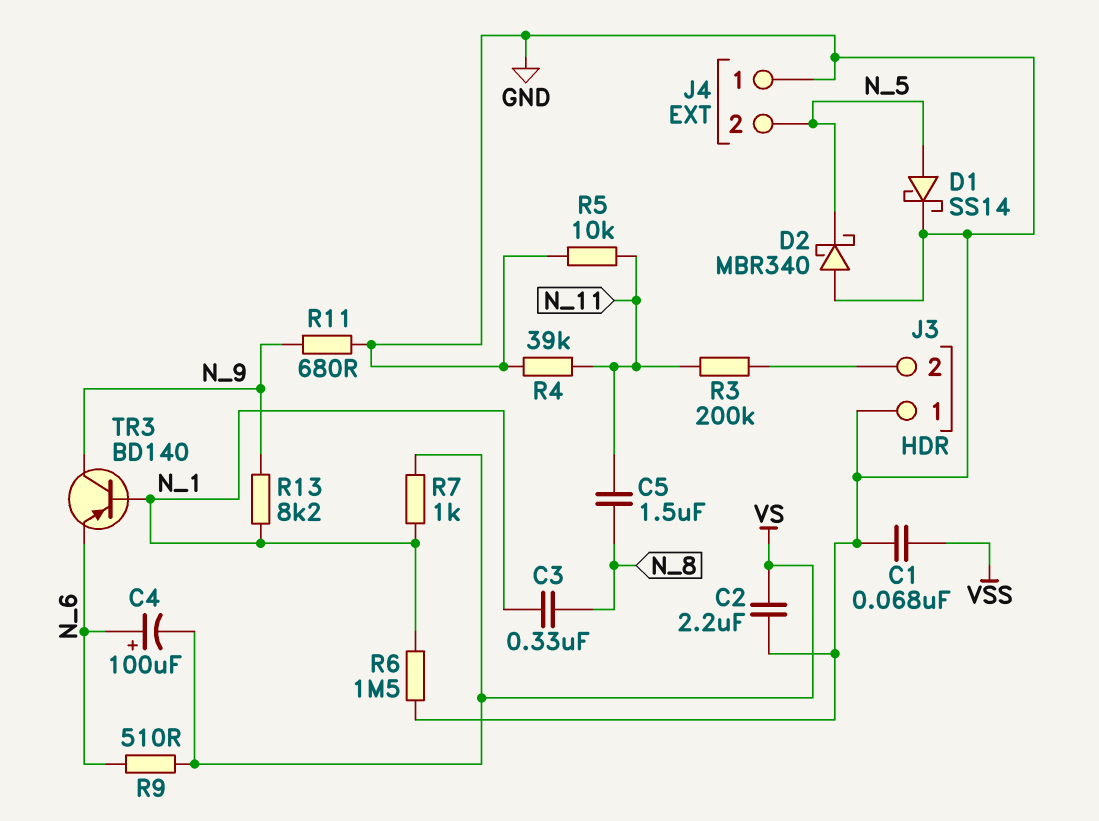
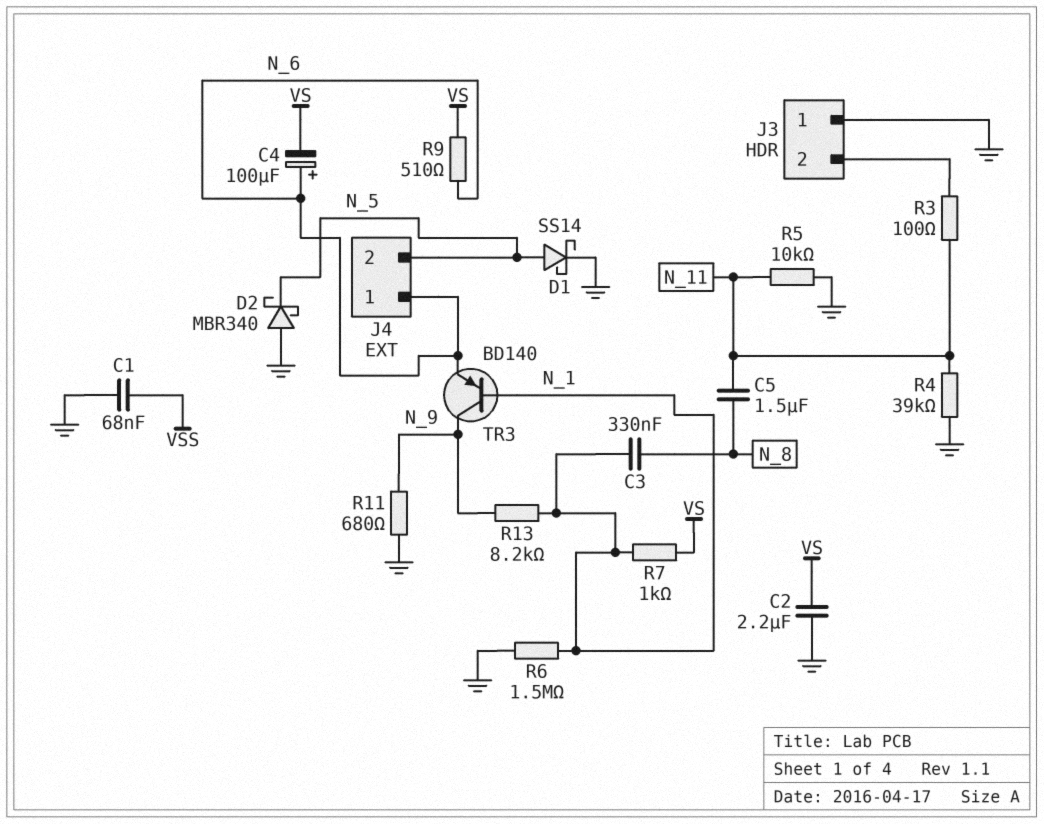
J4 pin 1: GND -> N_6
R3: 200k (J3/2, N_11) -> 100 (J3/2, N_11)

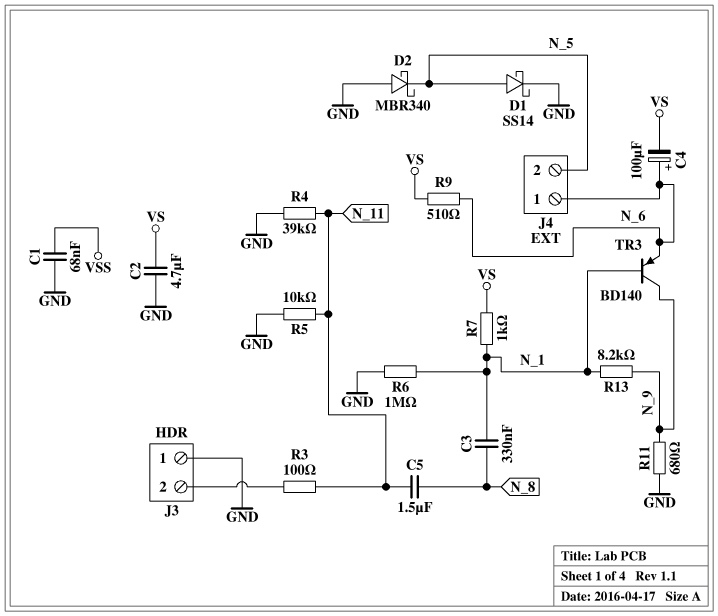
C2: 2.2uF (GND, VS) -> 4.7uF (GND, VS)
R6: 1.5M (GND, N_1) -> 1M (GND, N_1)

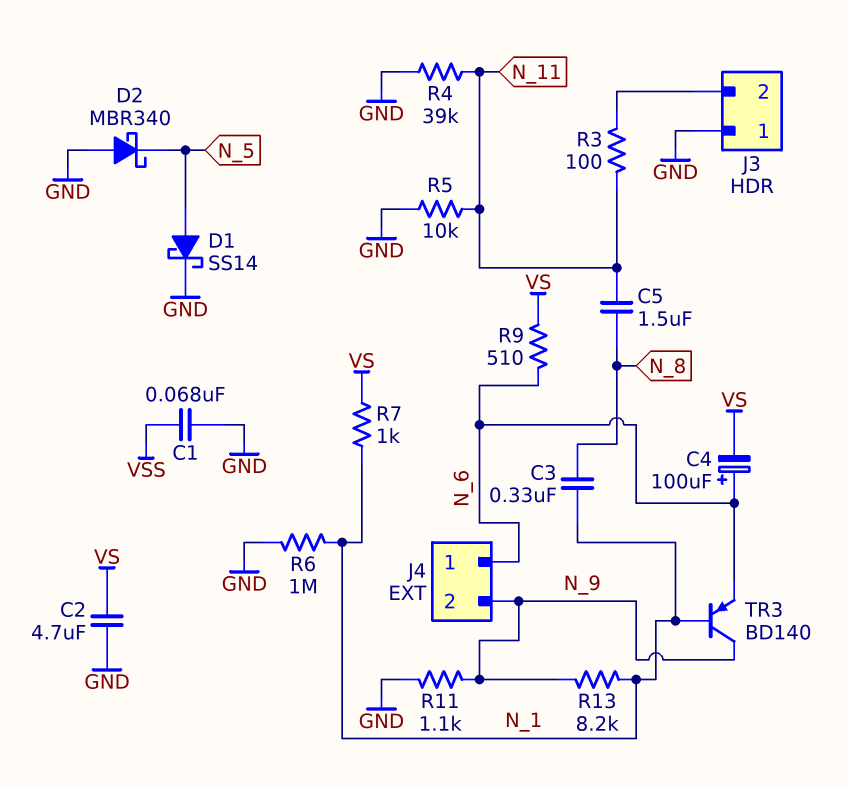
J4 pin 2: N_5 -> N_9
R11: 680 (GND, N_9) -> 1.1k (GND, N_9)

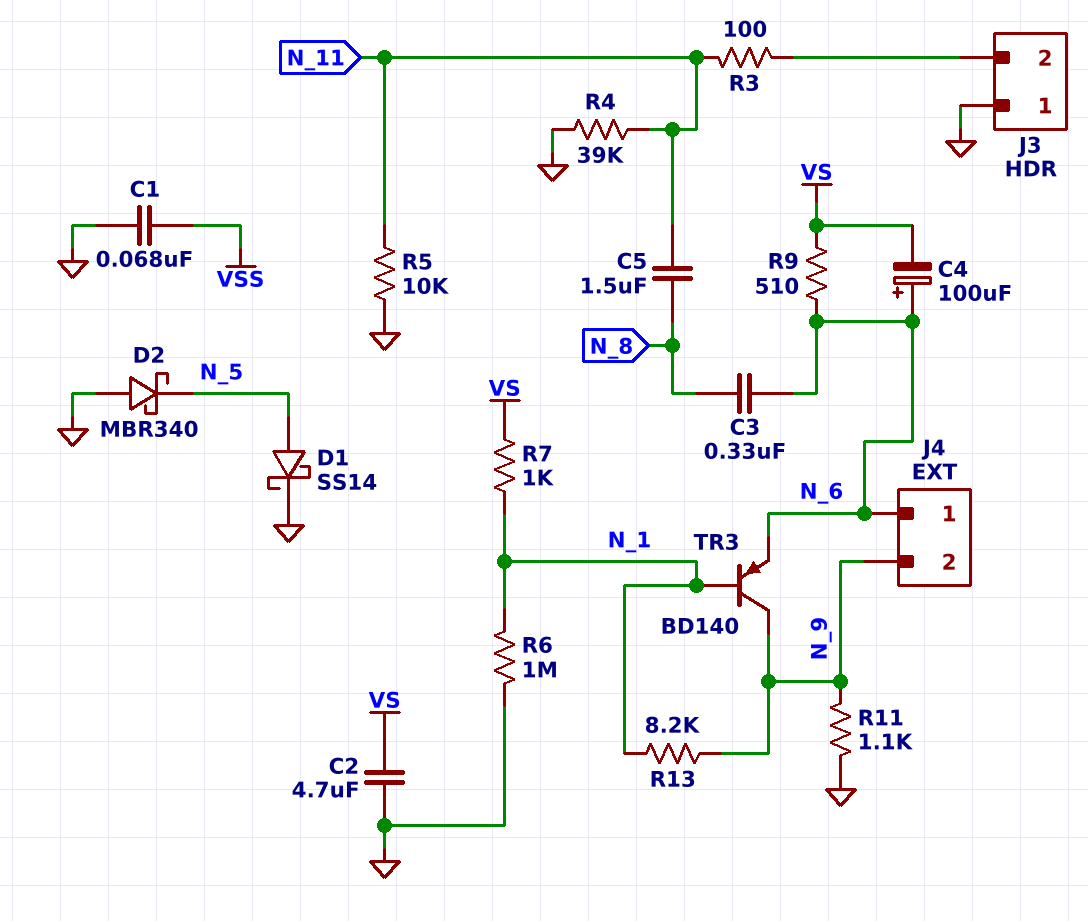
C3: 330nF (N_1, N_8) -> 330nF (N_6, N_8)

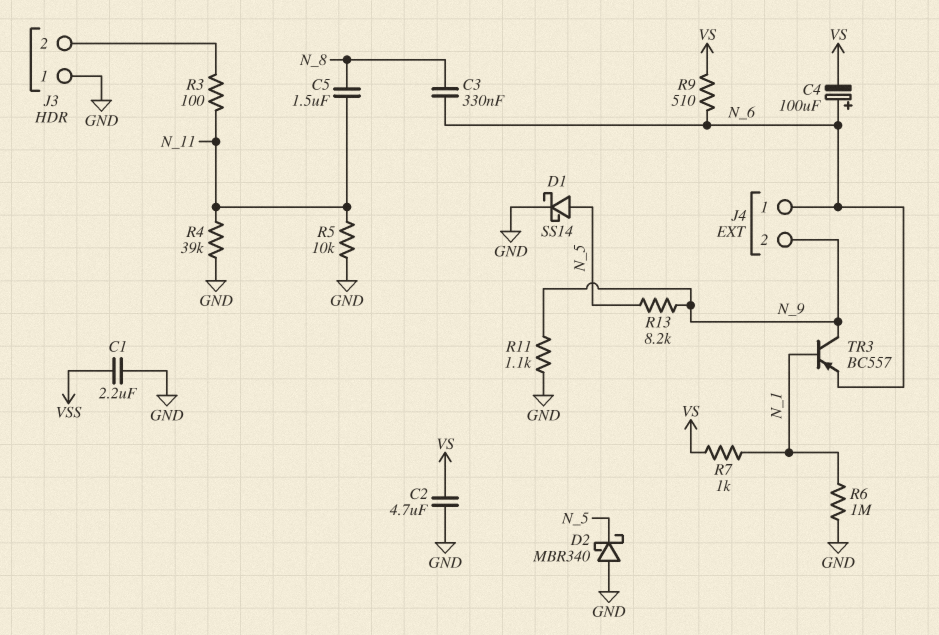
C1: 68nF (GND, VSS) -> 2.2uF (GND, VSS)
R13: 8.2k (N_1, N_9) -> 8.2k (N_5, N_9)
TR3: PNP BD140 (B N_1, C N_9, E N_6) -> PNP BC557 (B N_1, C N_9, E N_6)

